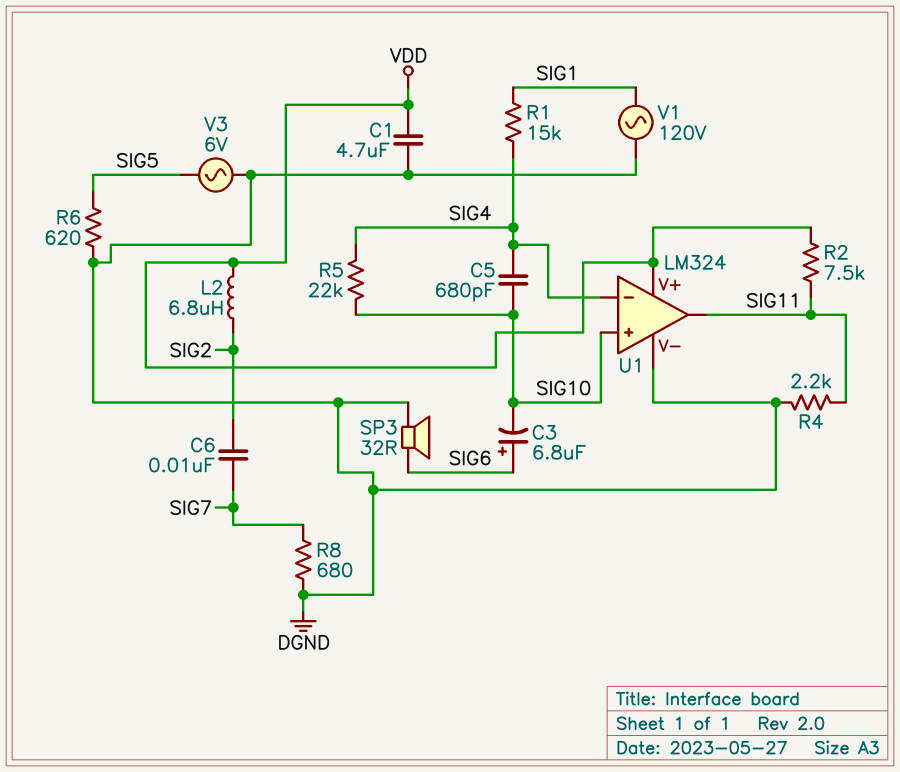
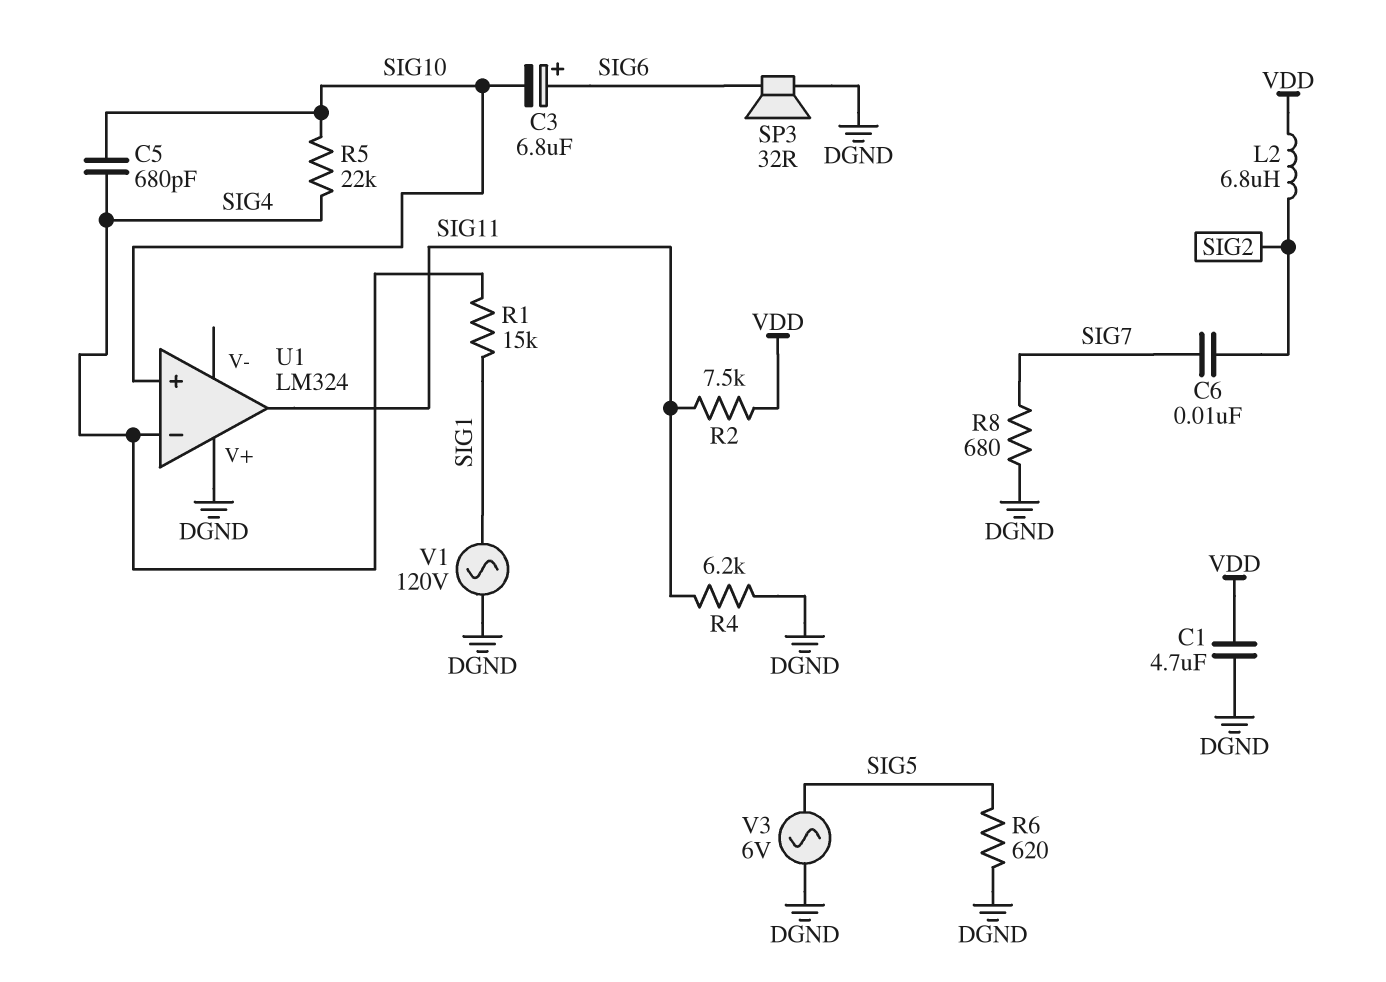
R4: 2.2k (DGND, SIG11) -> 6.2k (DGND, SIG11)
U1 pin V+: VDD -> DGND
U1 pin V-: DGND -> none

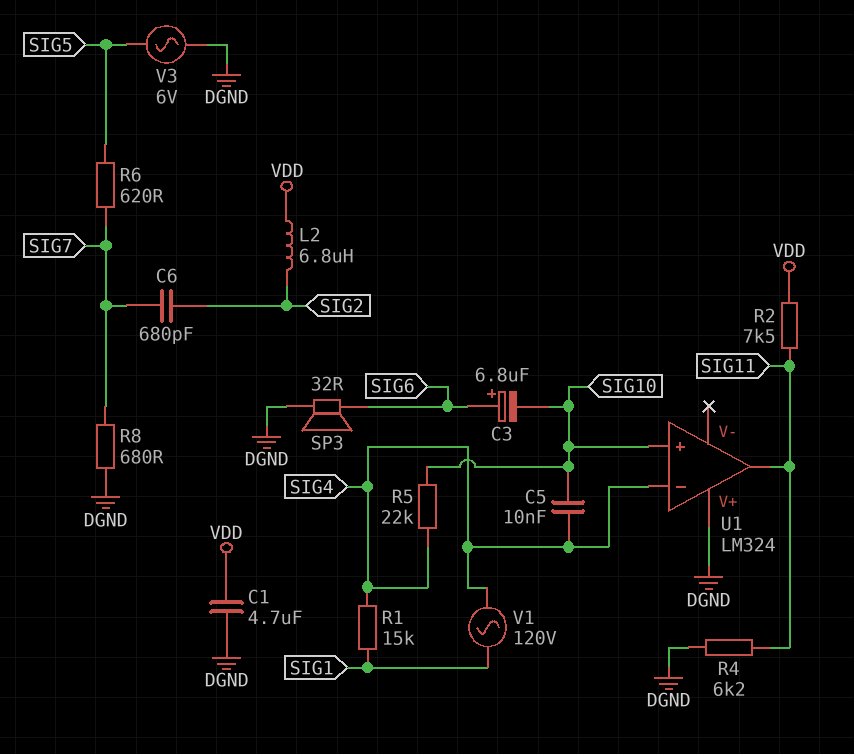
C5: 680pF (SIG4, SIG10) -> 10nF (SIG4, SIG10)
C6: 10nF (SIG2, SIG7) -> 680pF (SIG2, SIG7)
R6: 620 (DGND, SIG5) -> 620 (SIG5, SIG7)
V1: AC 120V (DGND, SIG1) -> AC 120V (SIG1, SIG4)

